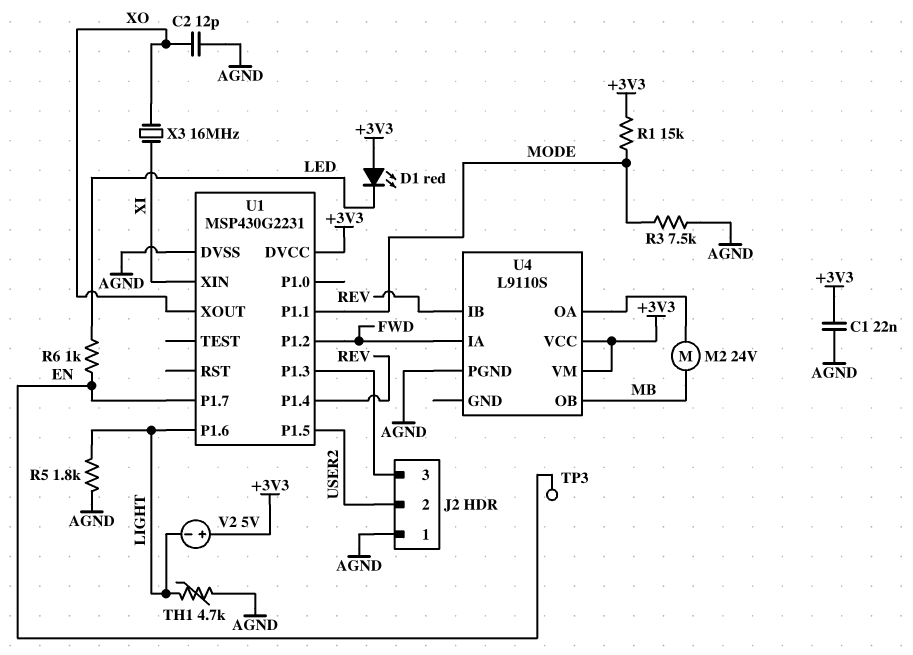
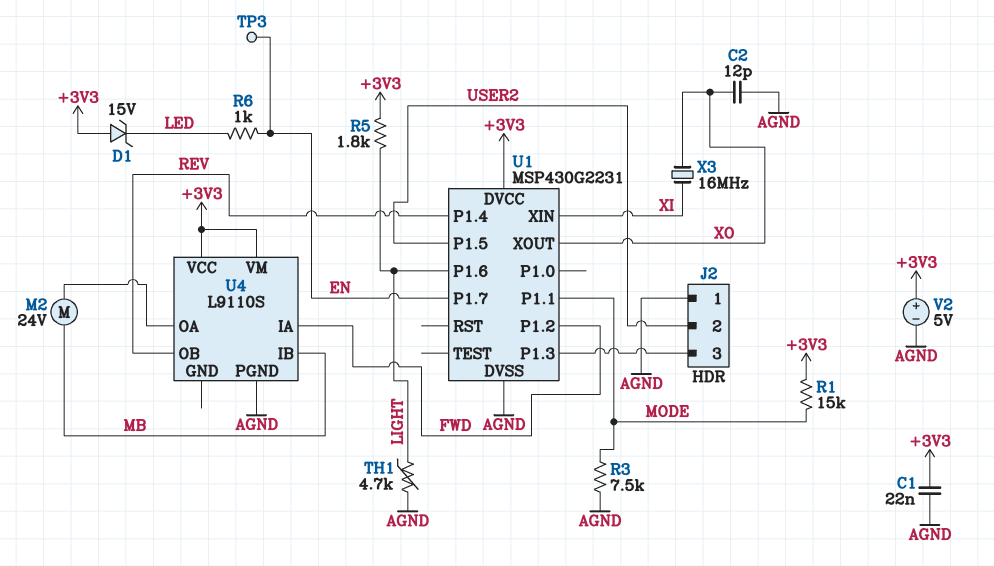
D1: LED red (A +3V3, K LED) -> zener 15V (A +3V3, K LED)
R5: 1.8k (AGND, LIGHT) -> 1.8k (+3V3, LIGHT)
U4 pin IB: REV -> MB
U4 pin OB: MB -> REV
V2: 5V (plus +3V3, minus LIGHT) -> 5V (plus +3V3, minus AGND)

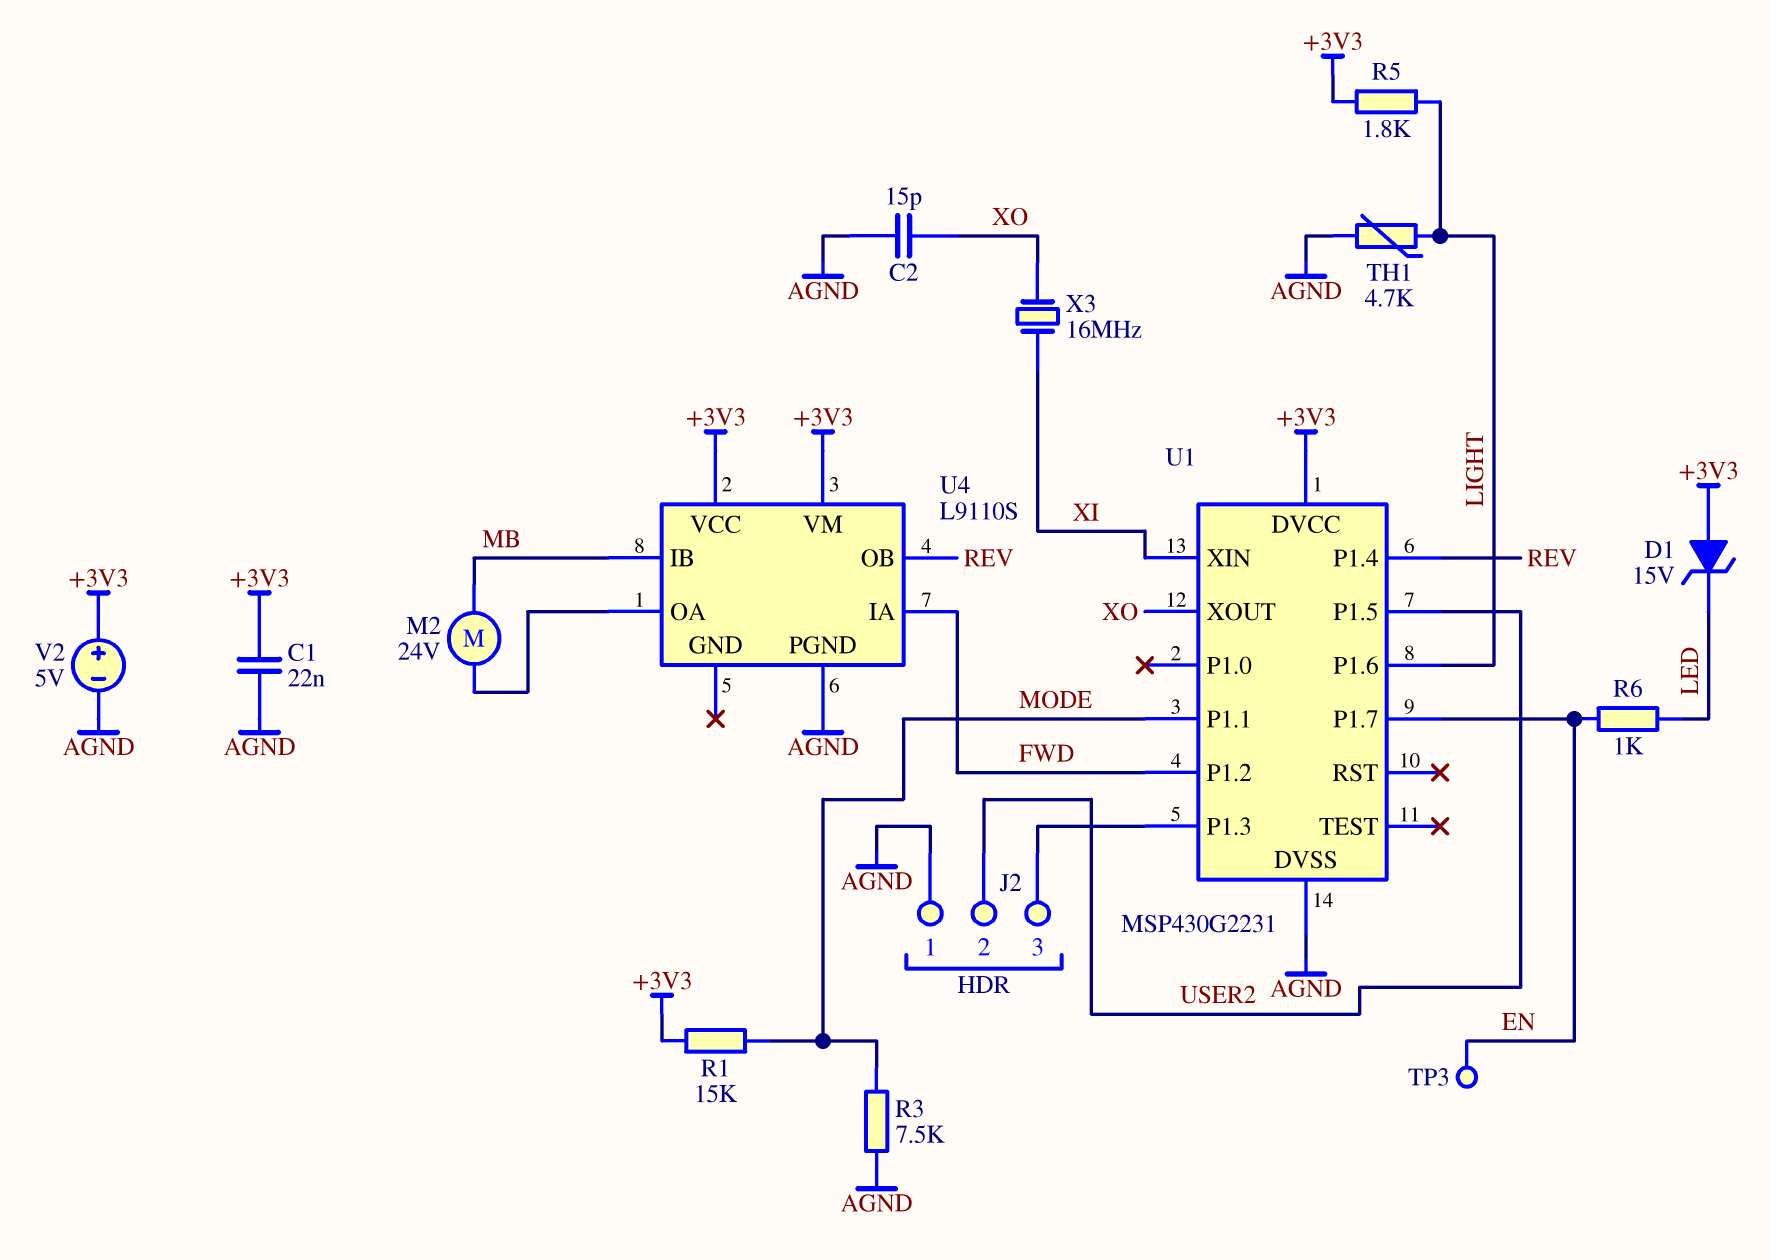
C2: 12pF (AGND, XO) -> 15pF (AGND, XO)

